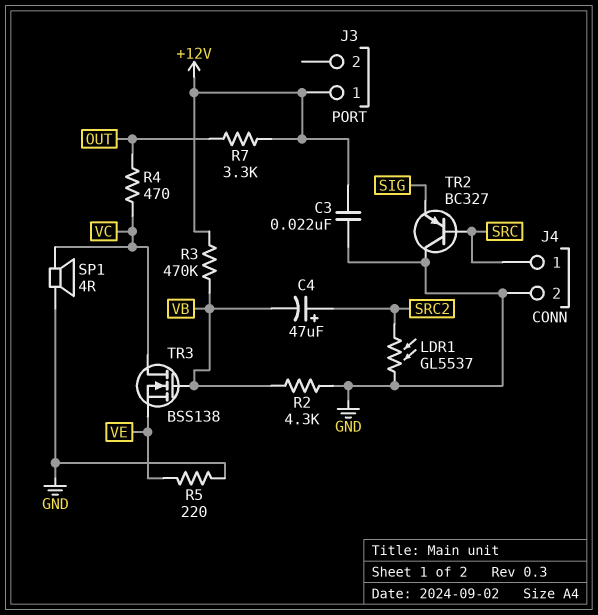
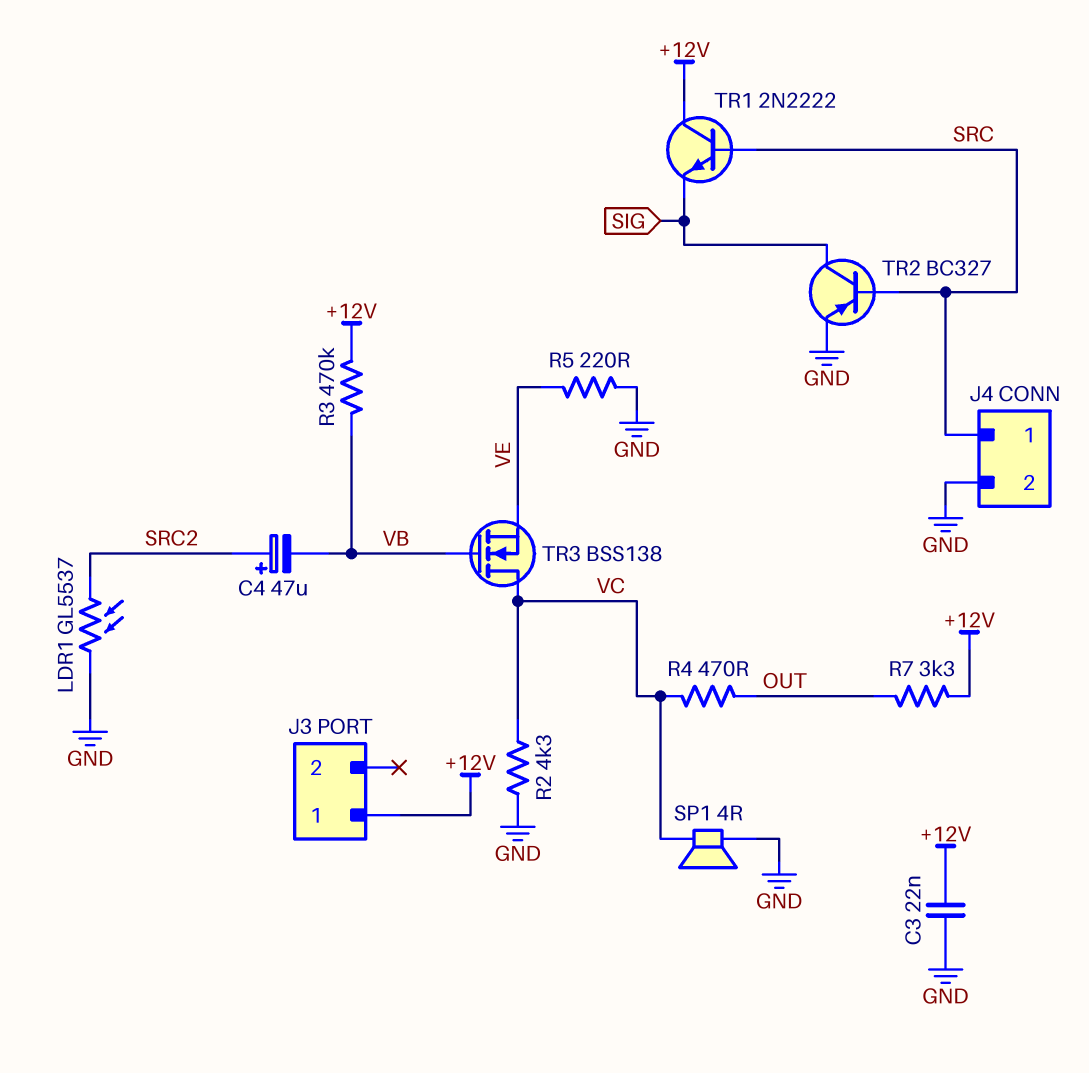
R2: 4.3k (GND, VB) -> 4.3k (GND, VC)
TR1: none -> NPN 2N2222 (B SRC, C +12V, E SIG)
TR2: PNP BC327 (B SRC, C GND, E SIG) -> PNP BC327 (B SRC, C SIG, E GND)

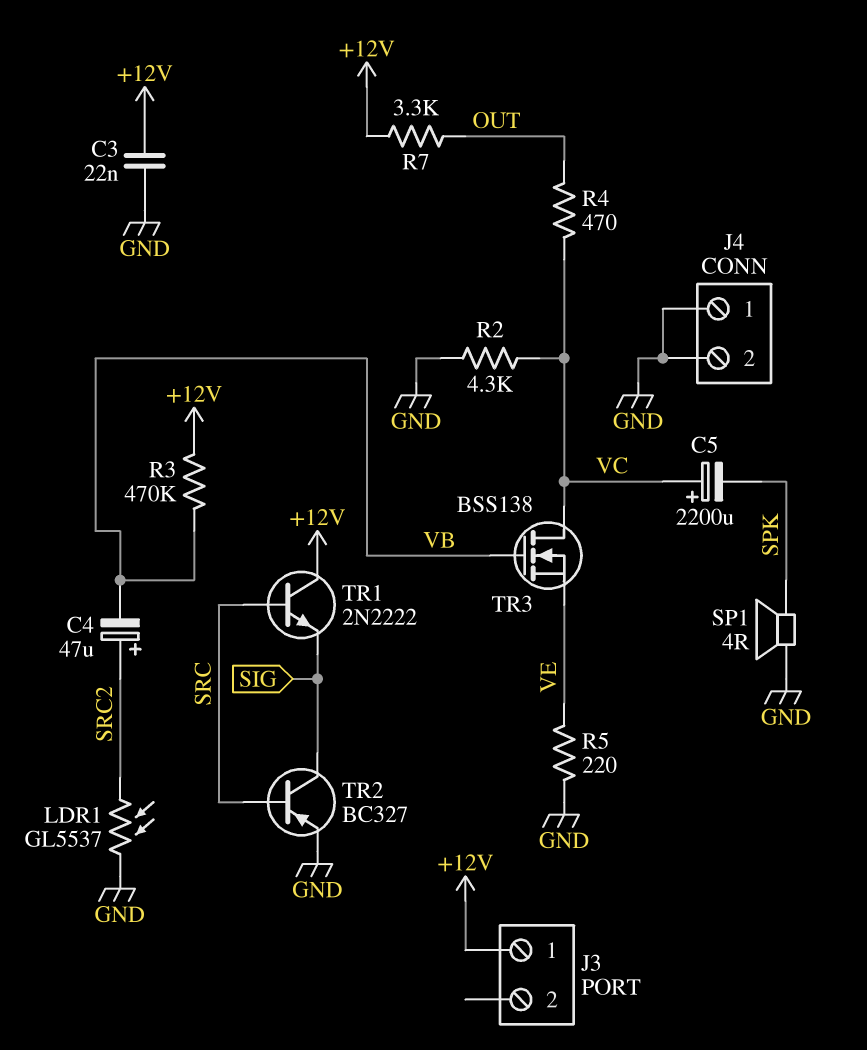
C5: none -> 2200uF (plus VC, minus SPK)
J4 pin 1: SRC -> GND
SP1: speaker 4R (GND, VC) -> speaker 4R (GND, SPK)

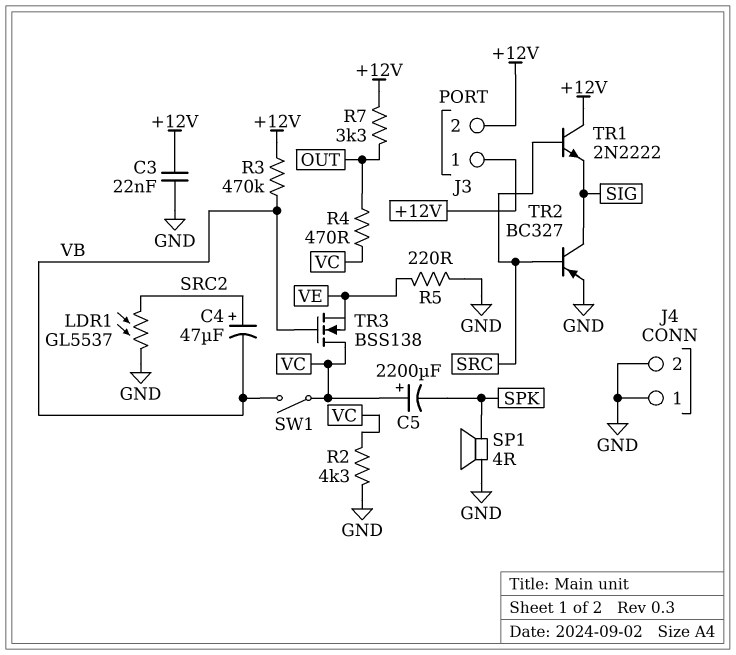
J3 pin 2: none -> +12V
SW1: none -> switch (VB, VC)

